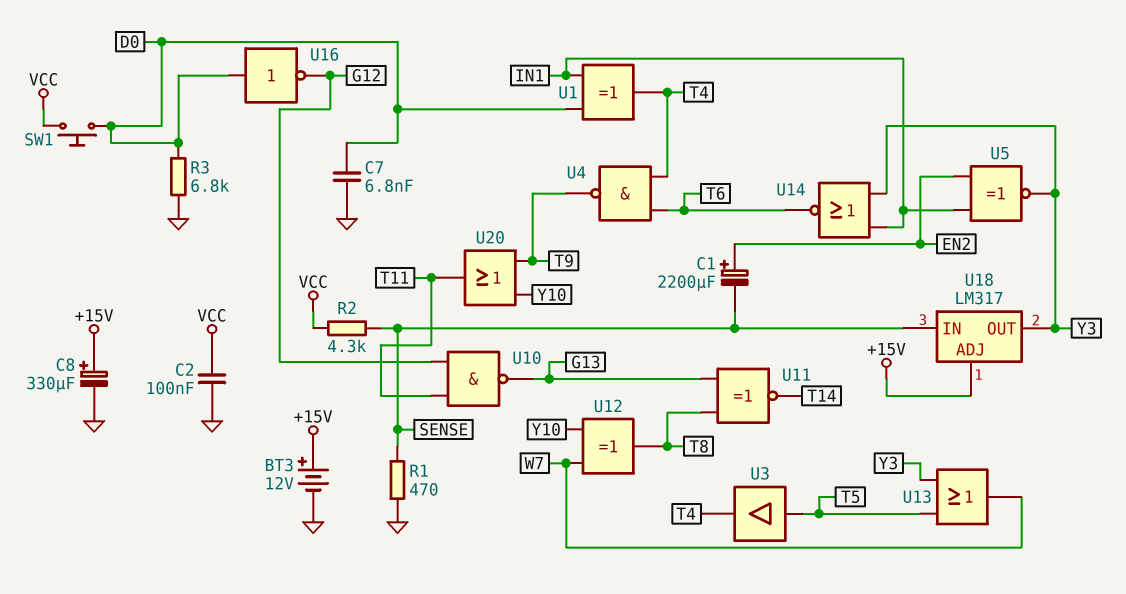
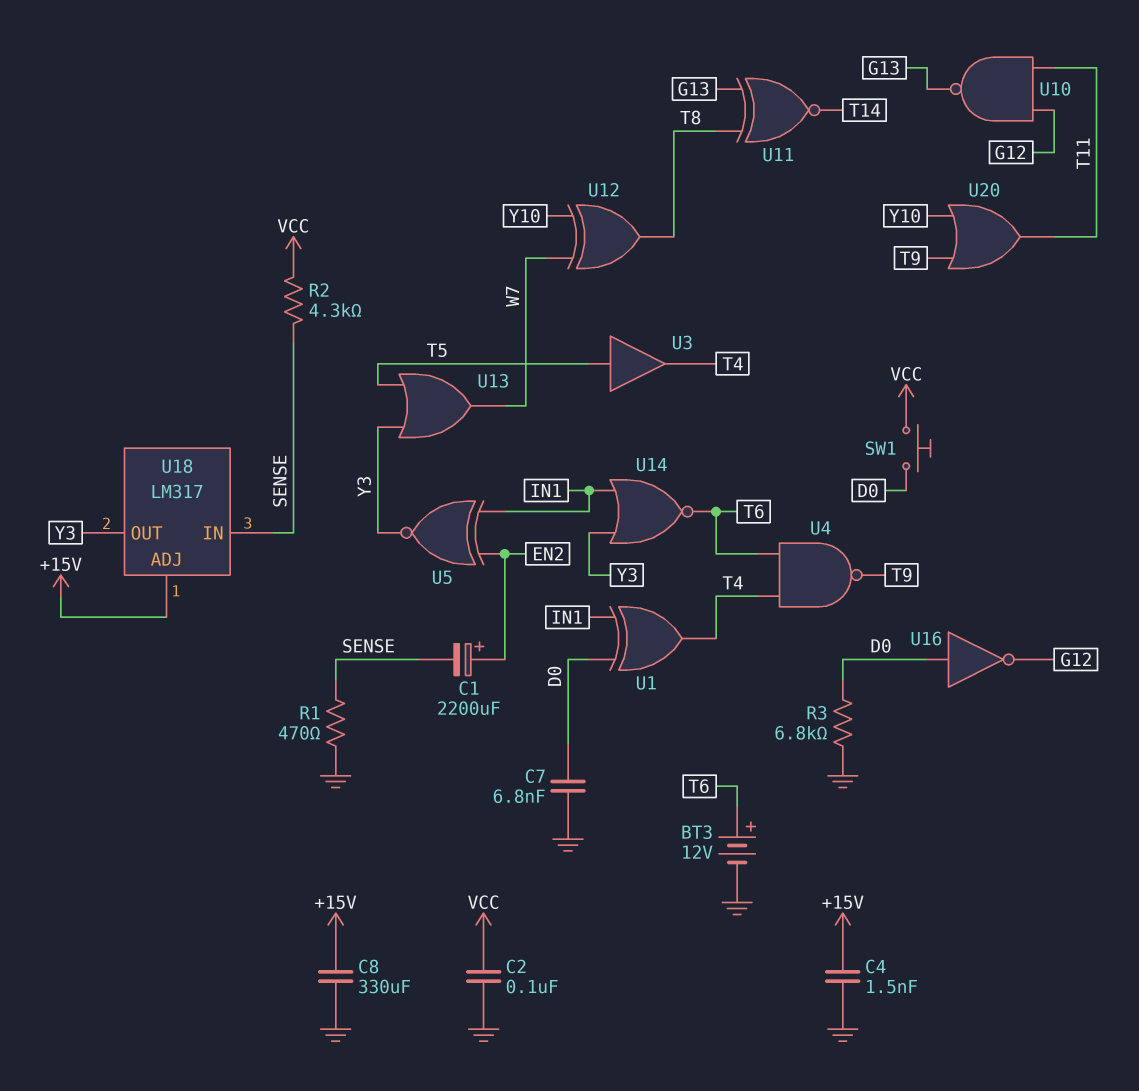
BT3: 12V (plus +15V, minus GND) -> 12V (plus T6, minus GND)
C4: none -> 1.5nF (+15V, GND)
C8: 330uF (plus +15V, minus GND) -> 330uF (+15V, GND)

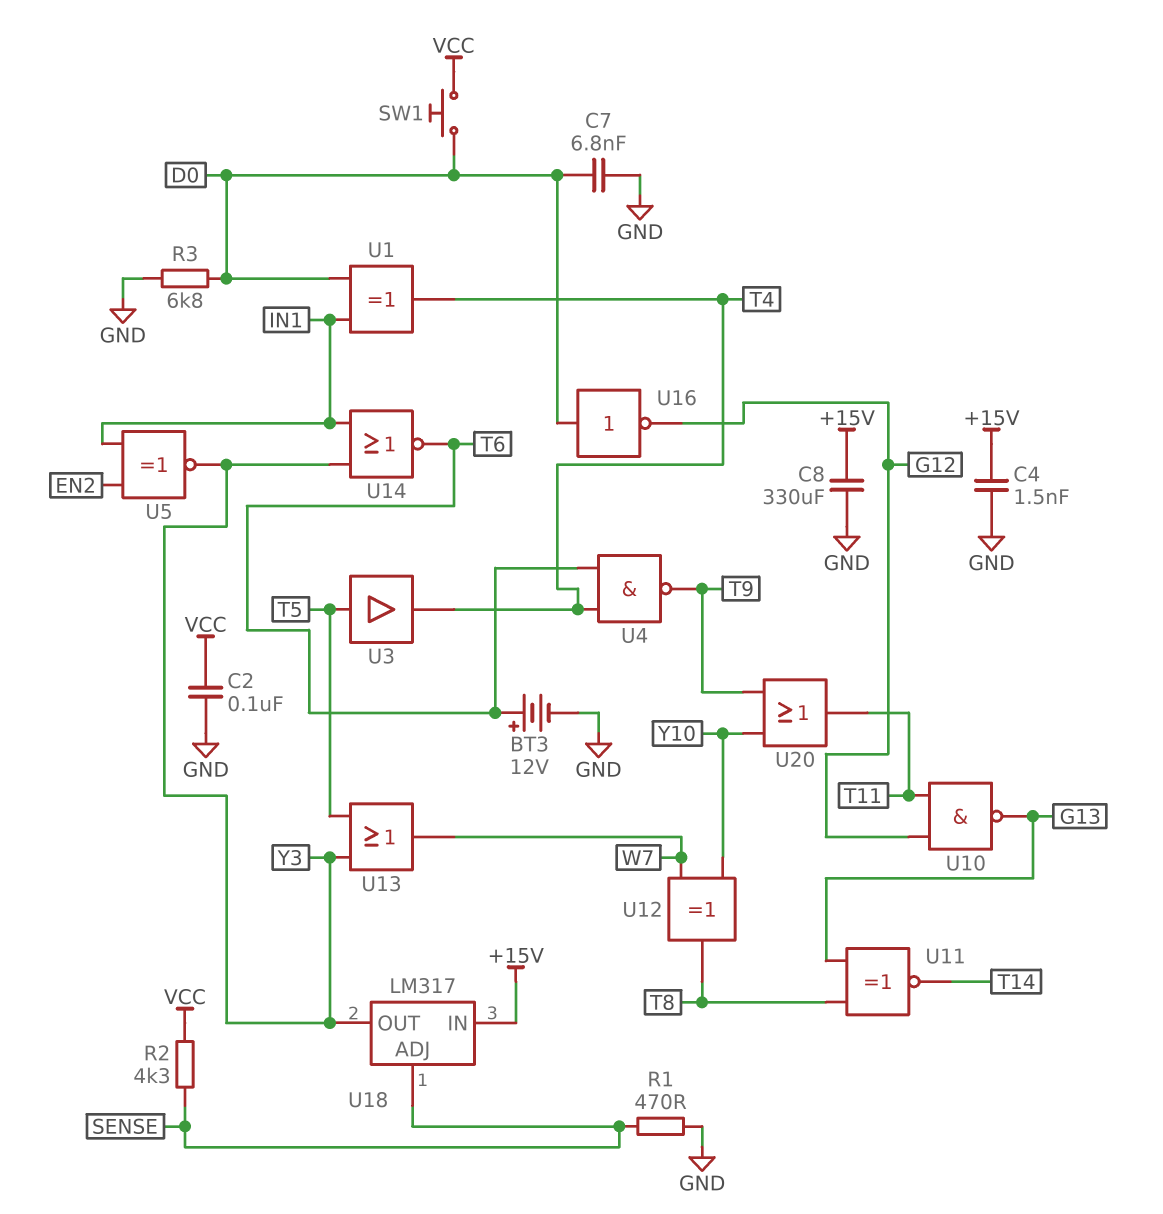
C1: 2200uF (plus EN2, minus SENSE) -> none
U18 pin ADJ: +15V -> SENSE
U18 pin IN: SENSE -> +15V

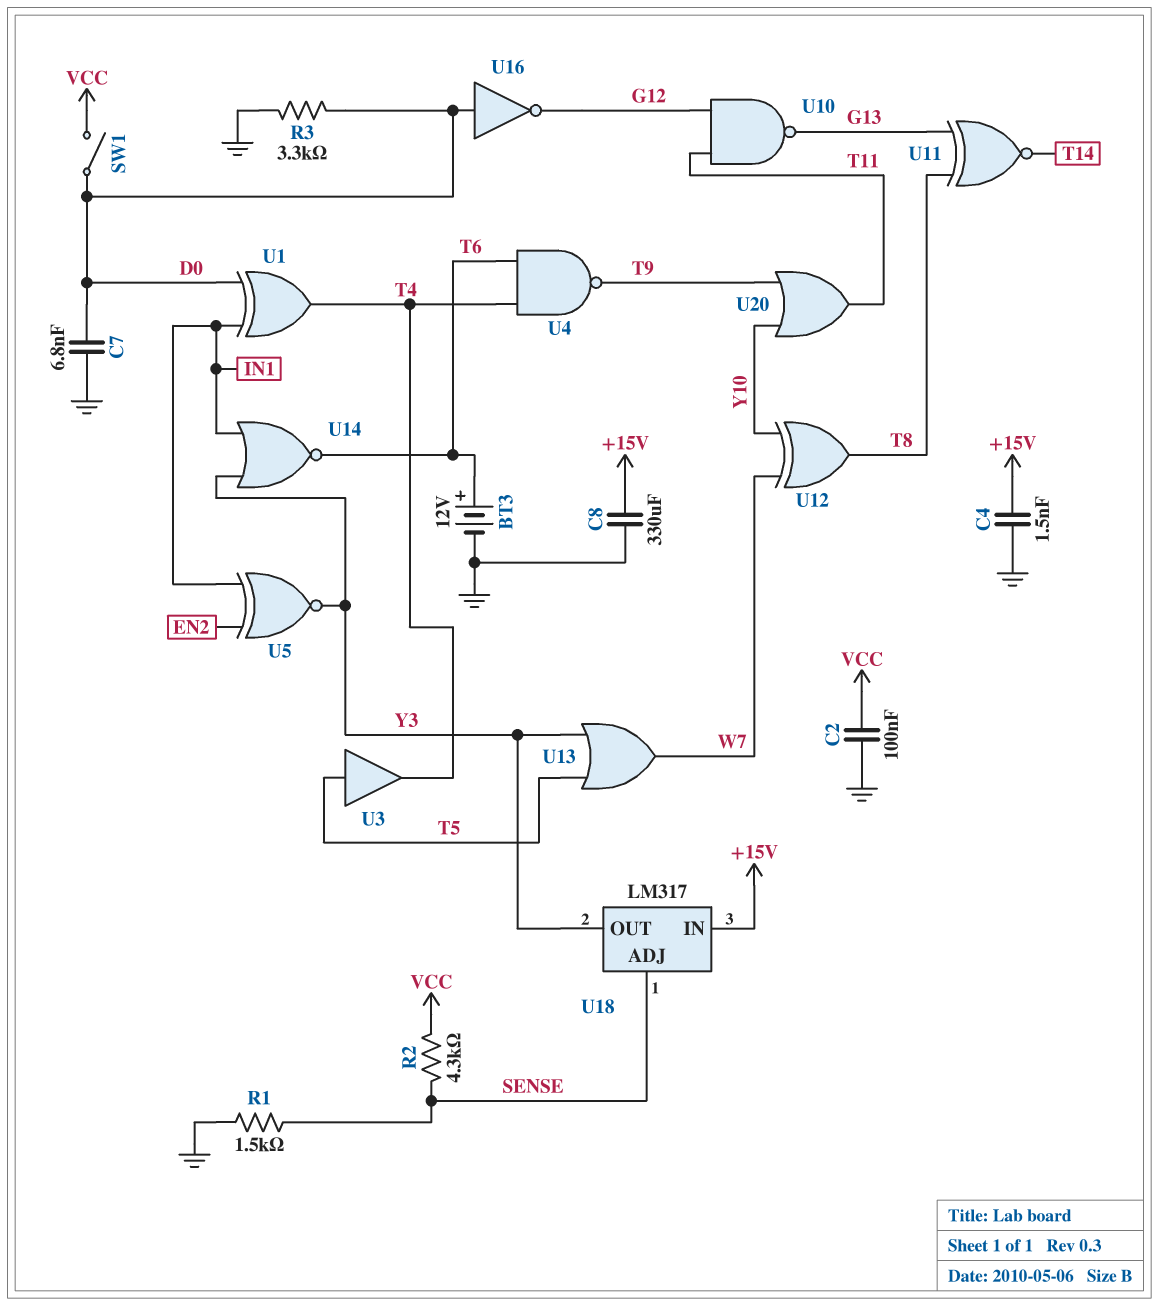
R1: 470 (GND, SENSE) -> 1.5k (GND, SENSE)
R3: 6.8k (D0, GND) -> 3.3k (D0, GND)
SW1: button (D0, VCC) -> switch (D0, VCC)

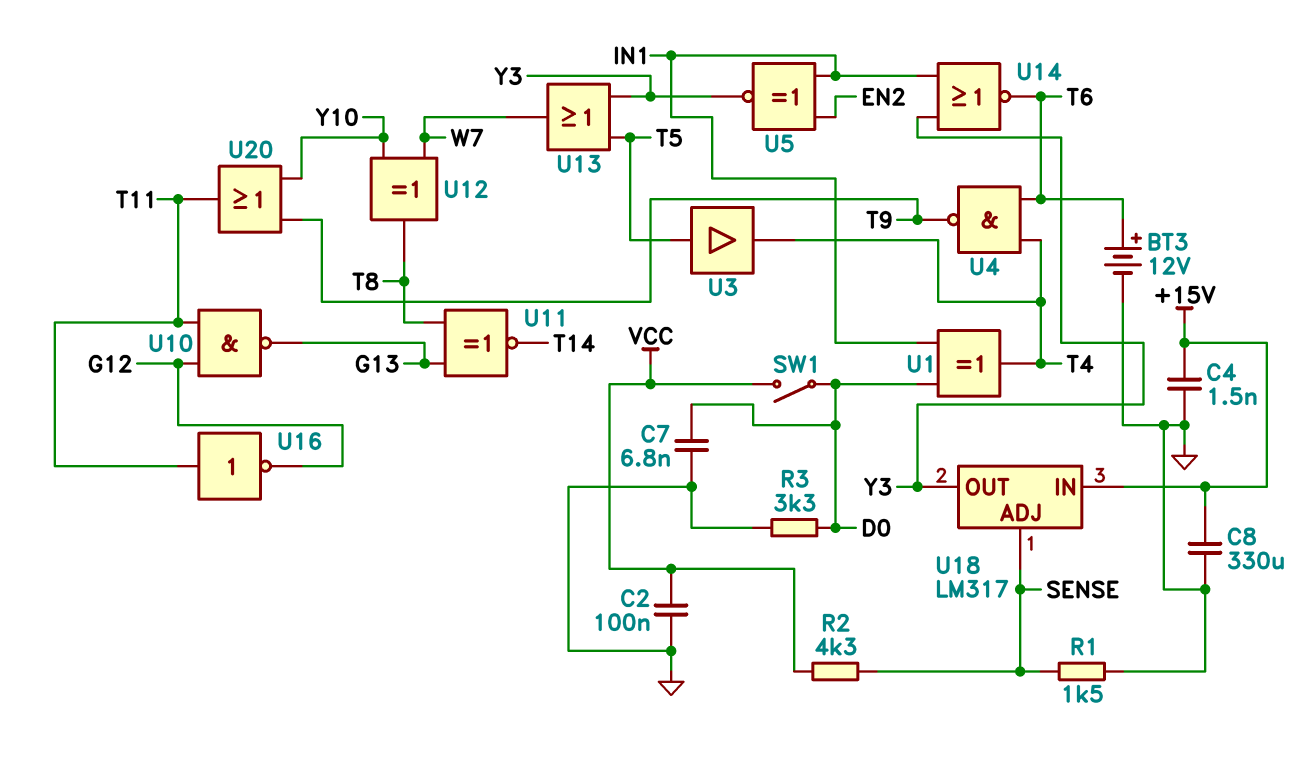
U16: NOT (in D0, out G12) -> NOT (in T11, out G12)

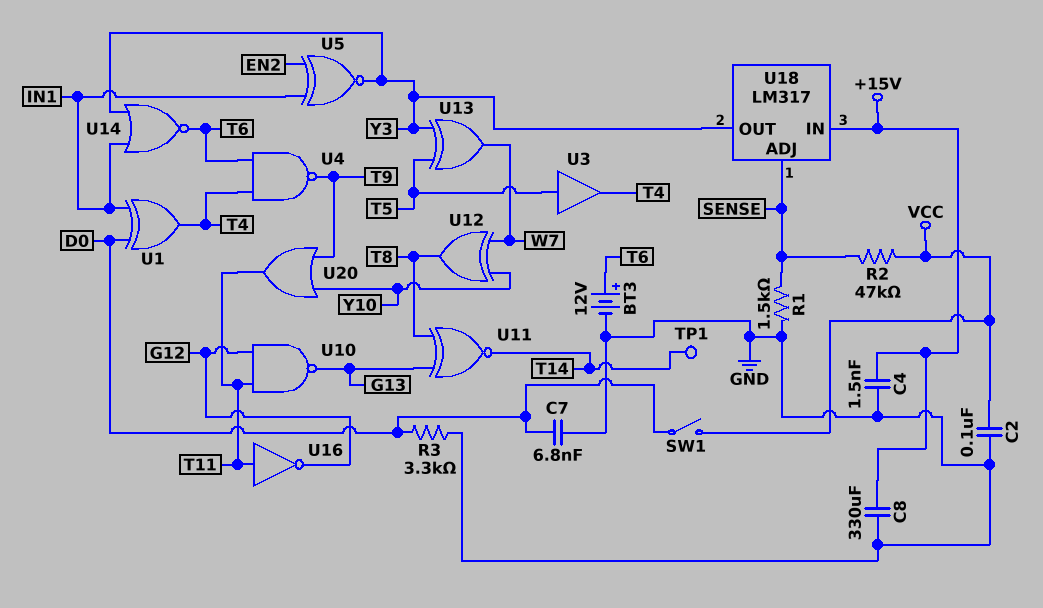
R2: 4.3k (SENSE, VCC) -> 47k (SENSE, VCC)
TP1: none -> test point (T14)
U13: OR (in T5, in Y3, out W7) -> XOR (in T5, in Y3, out W7)

